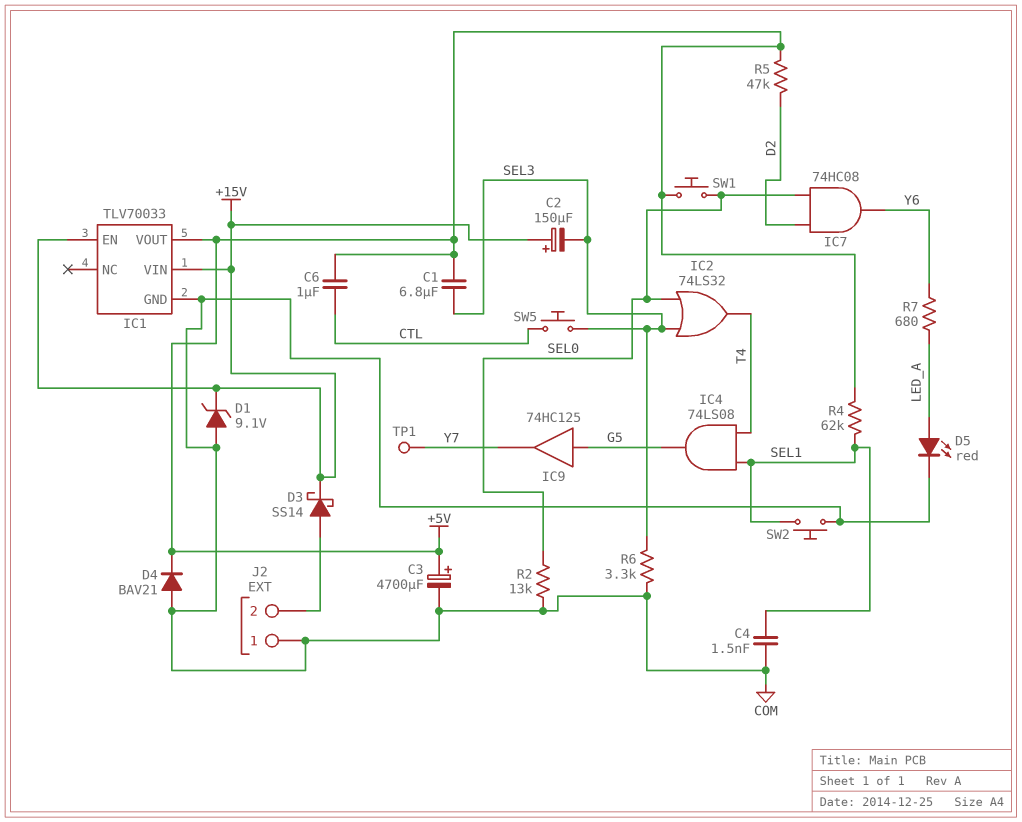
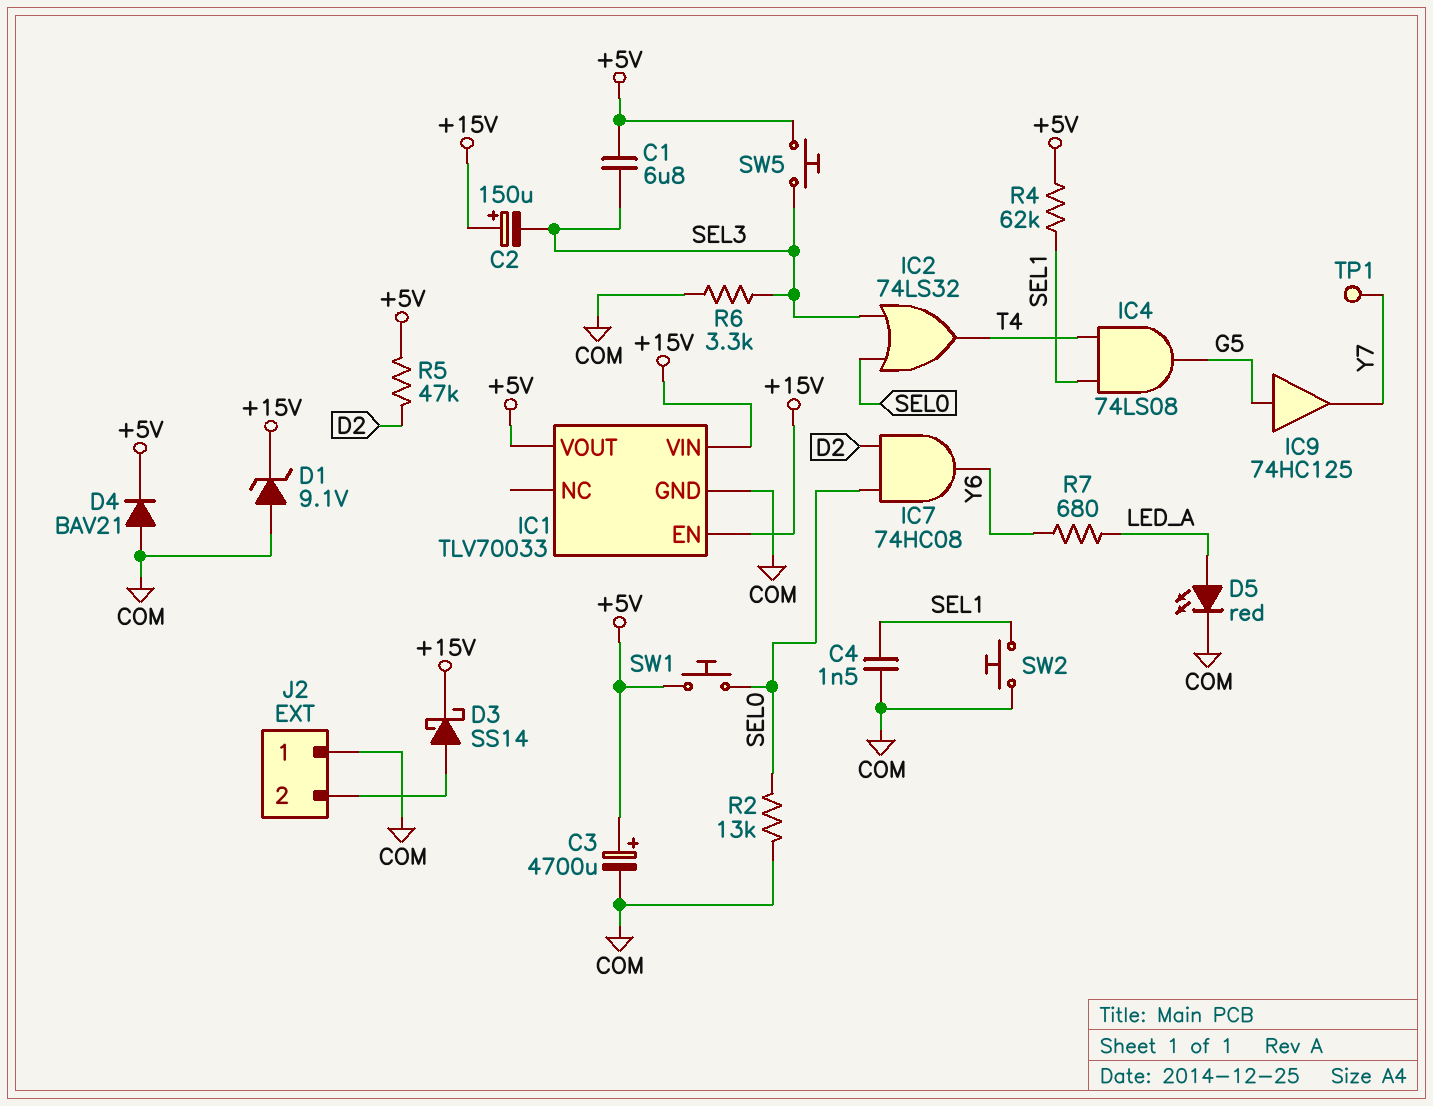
C6: 1uF (+5V, CTL) -> none
SW5: button (CTL, SEL3) -> button (+5V, SEL3)

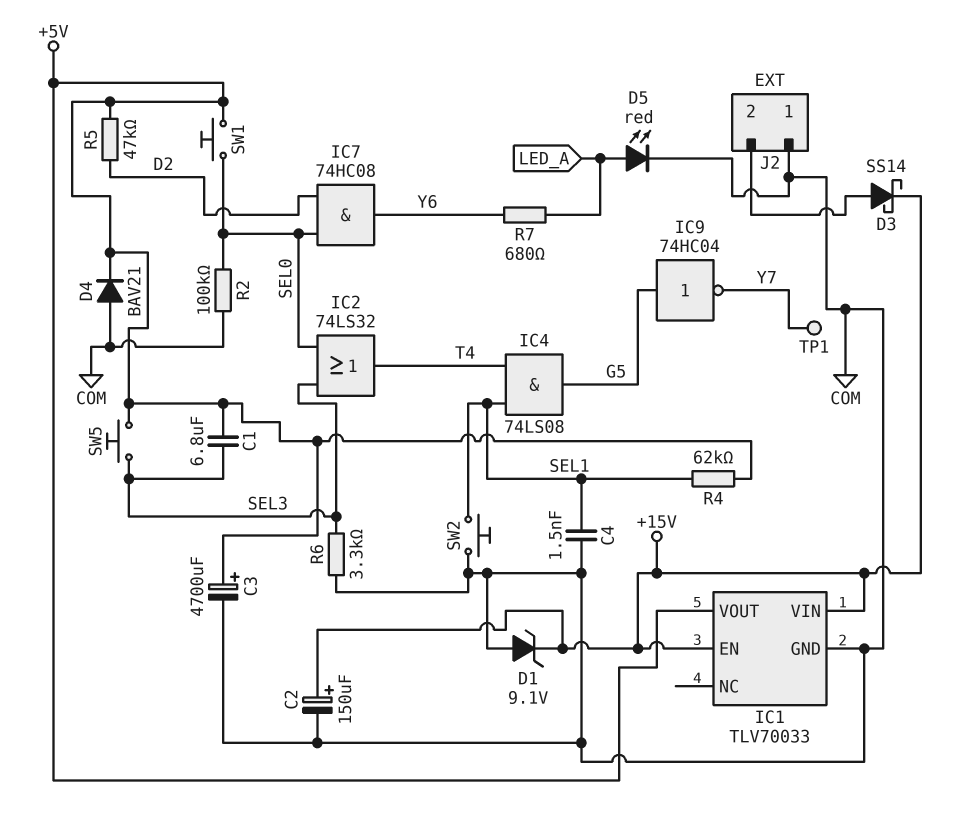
C2: 150uF (plus +15V, minus SEL3) -> 150uF (plus +15V, minus COM)
IC9: buffer 74HC125 (in G5, out Y7) -> NOT 74HC04 (in G5, out Y7)
R2: 13k (COM, SEL0) -> 100k (COM, SEL0)

